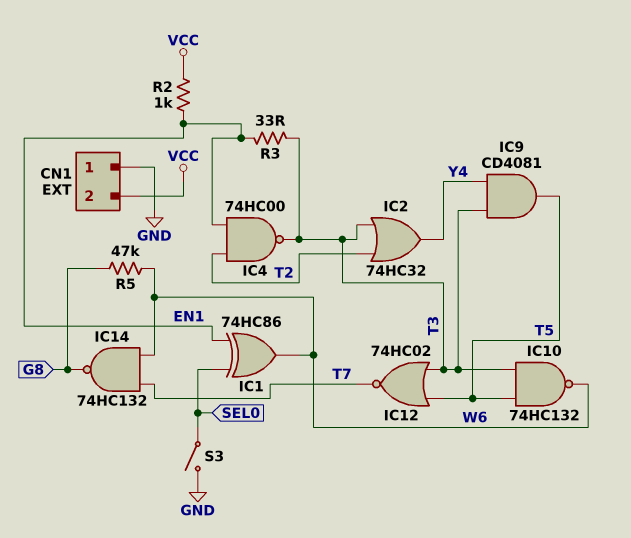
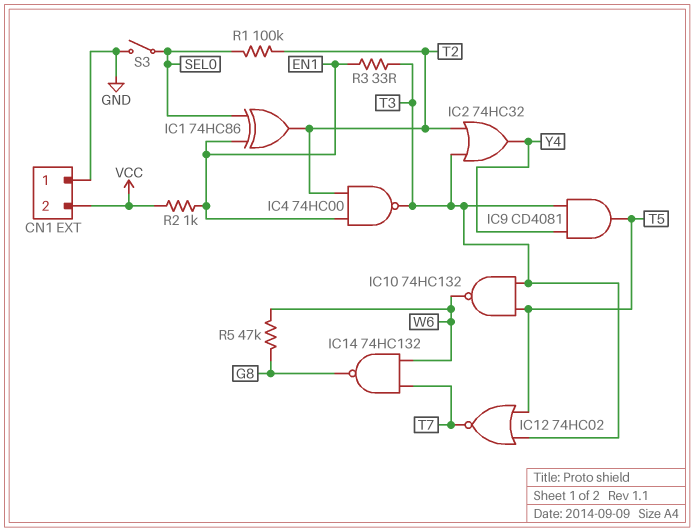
IC1: XOR 74HC86 (in EN1, in SEL0, out W6) -> XOR 74HC86 (in EN1, in SEL0, out T2)
R1: none -> 100k (SEL0, T2)

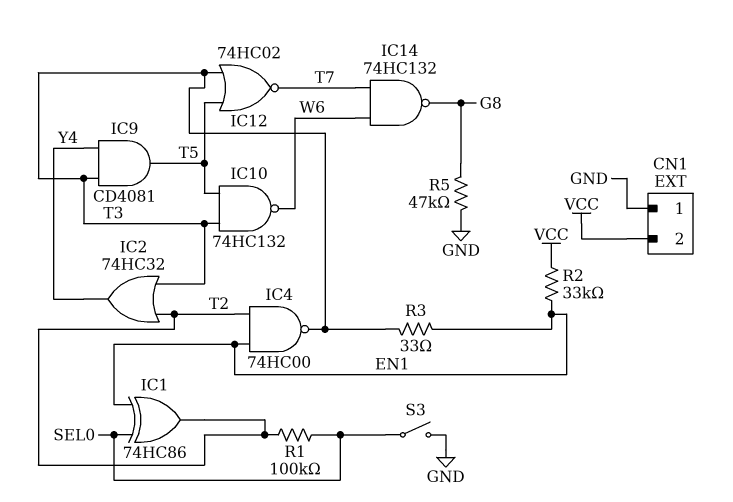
R2: 1k (EN1, VCC) -> 33k (EN1, VCC)
R5: 47k (G8, W6) -> 47k (G8, GND)

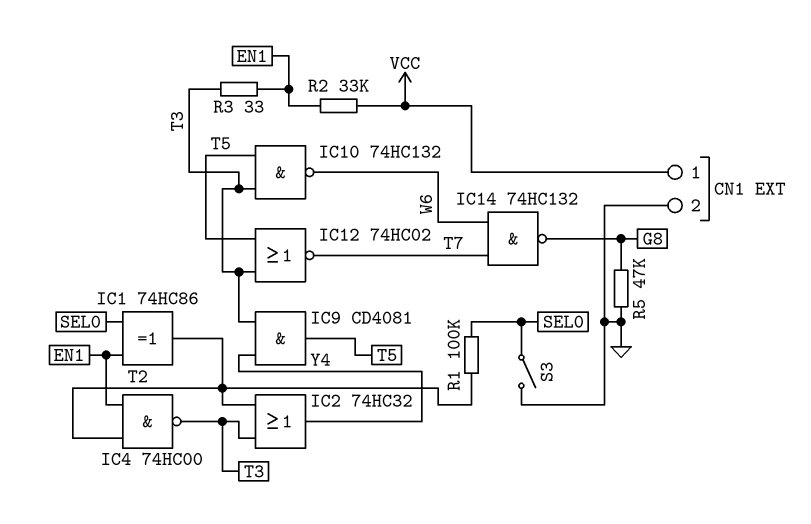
CN1 pin 1: GND -> VCC
CN1 pin 2: VCC -> GND

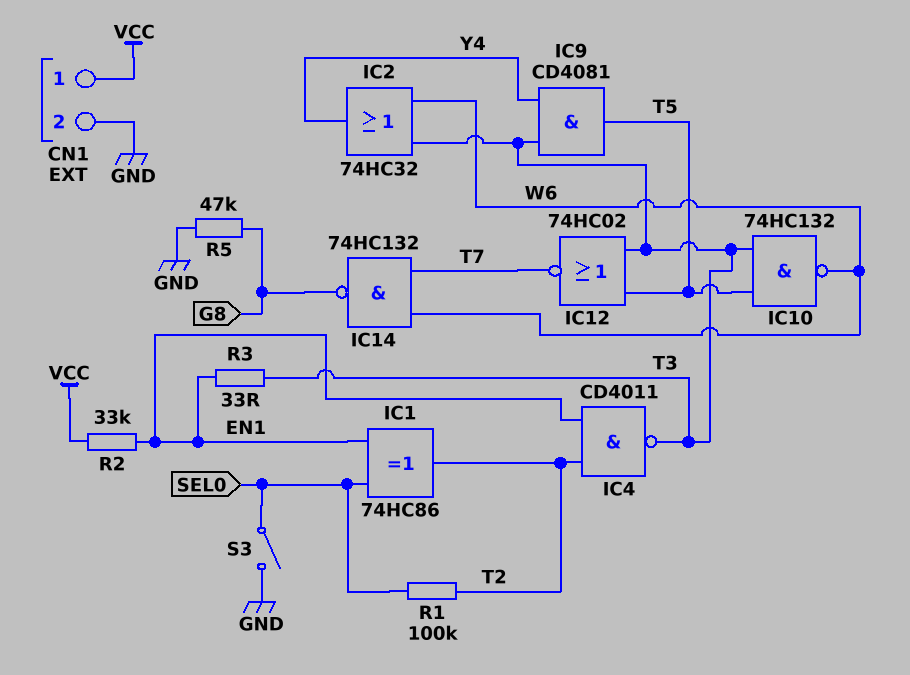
IC2: OR 74HC32 (in T2, in T3, out Y4) -> OR 74HC32 (in T3, in W6, out Y4)
IC4: NAND 74HC00 (in EN1, in T2, out T3) -> NAND CD4011 (in EN1, in T2, out T3)

